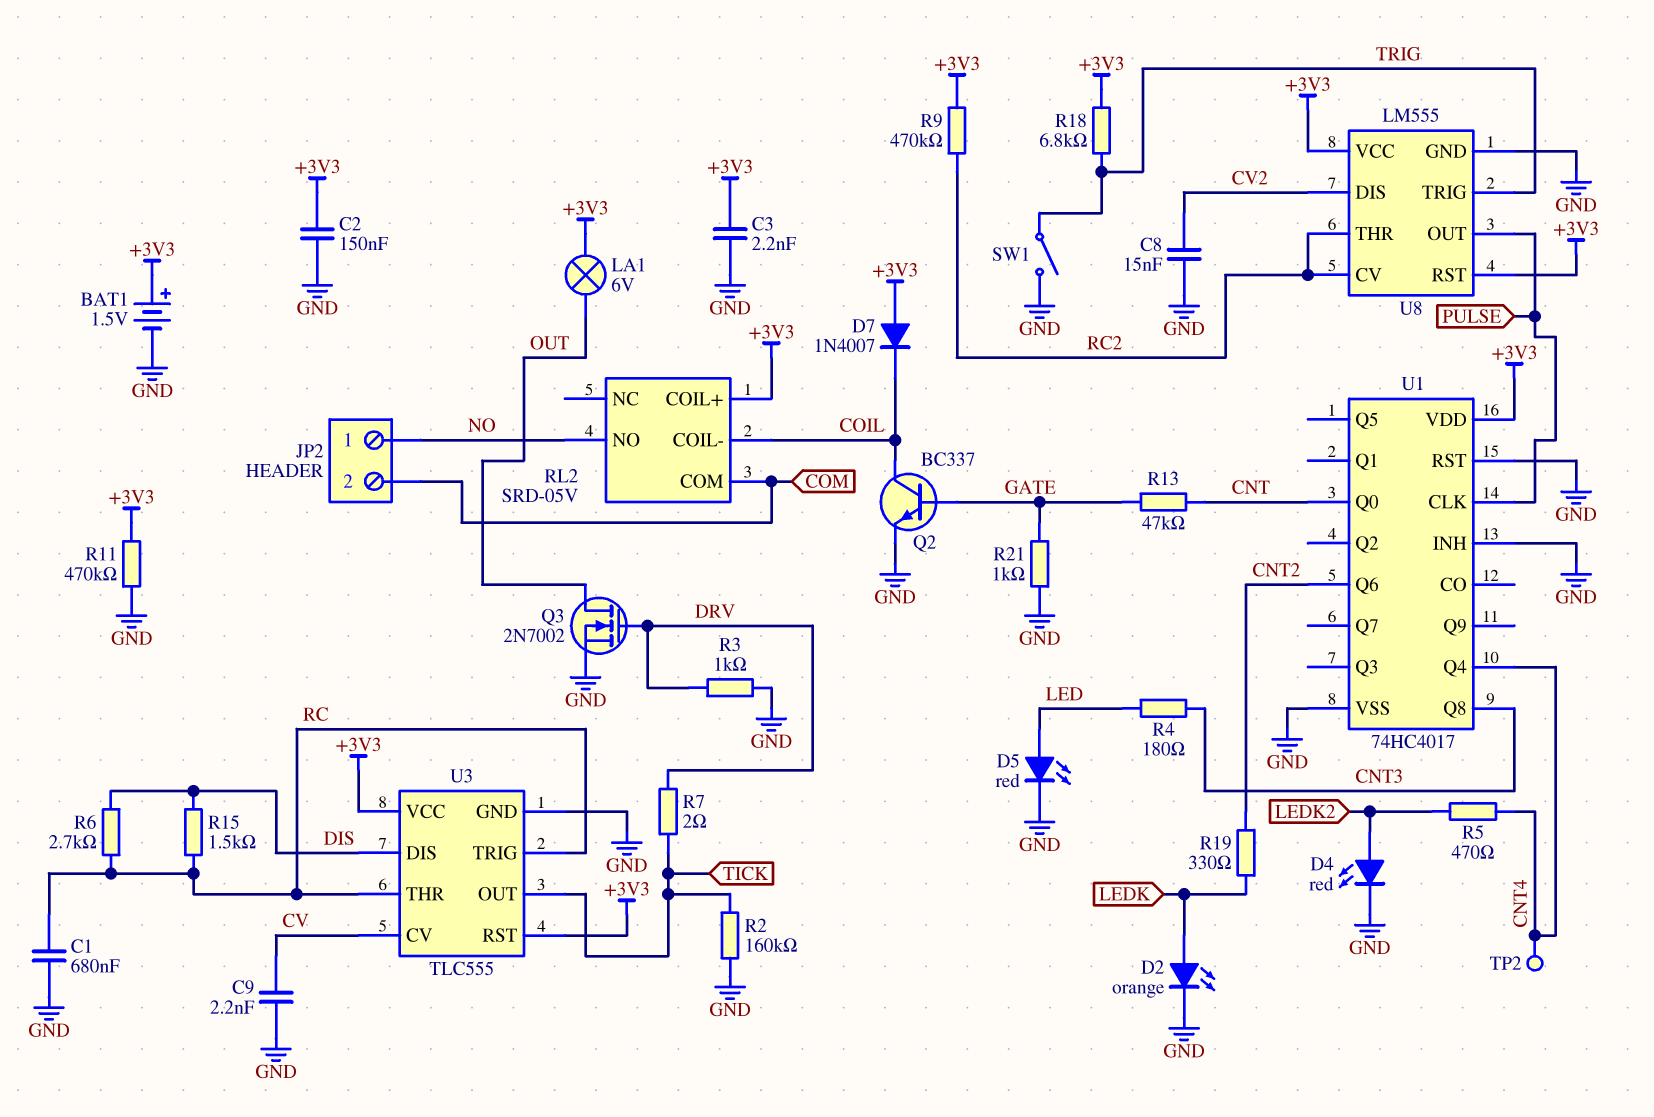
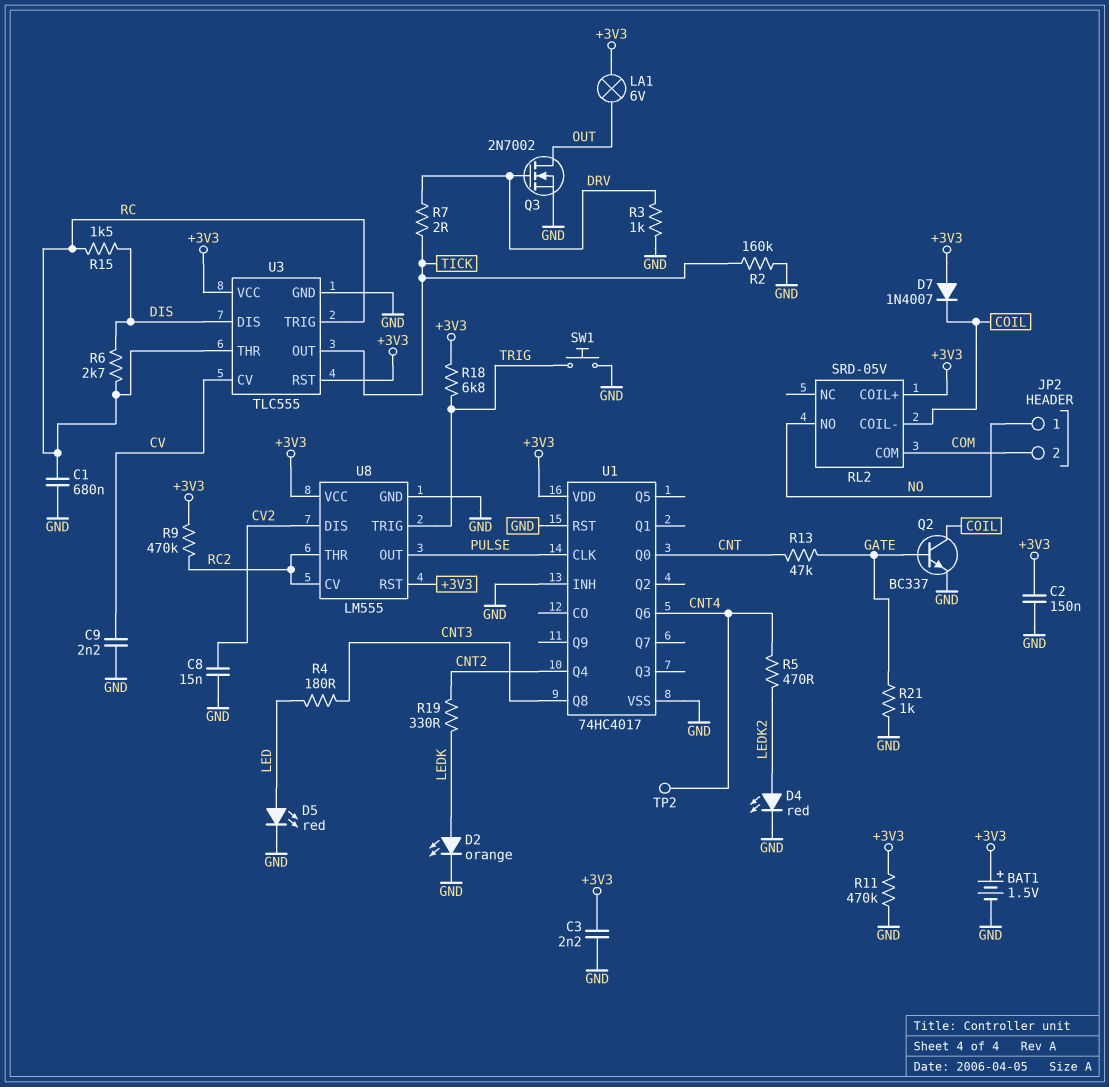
SW1: switch (GND, TRIG) -> button (GND, TRIG)
U1 pin Q4: CNT4 -> CNT2
U1 pin Q6: CNT2 -> CNT4

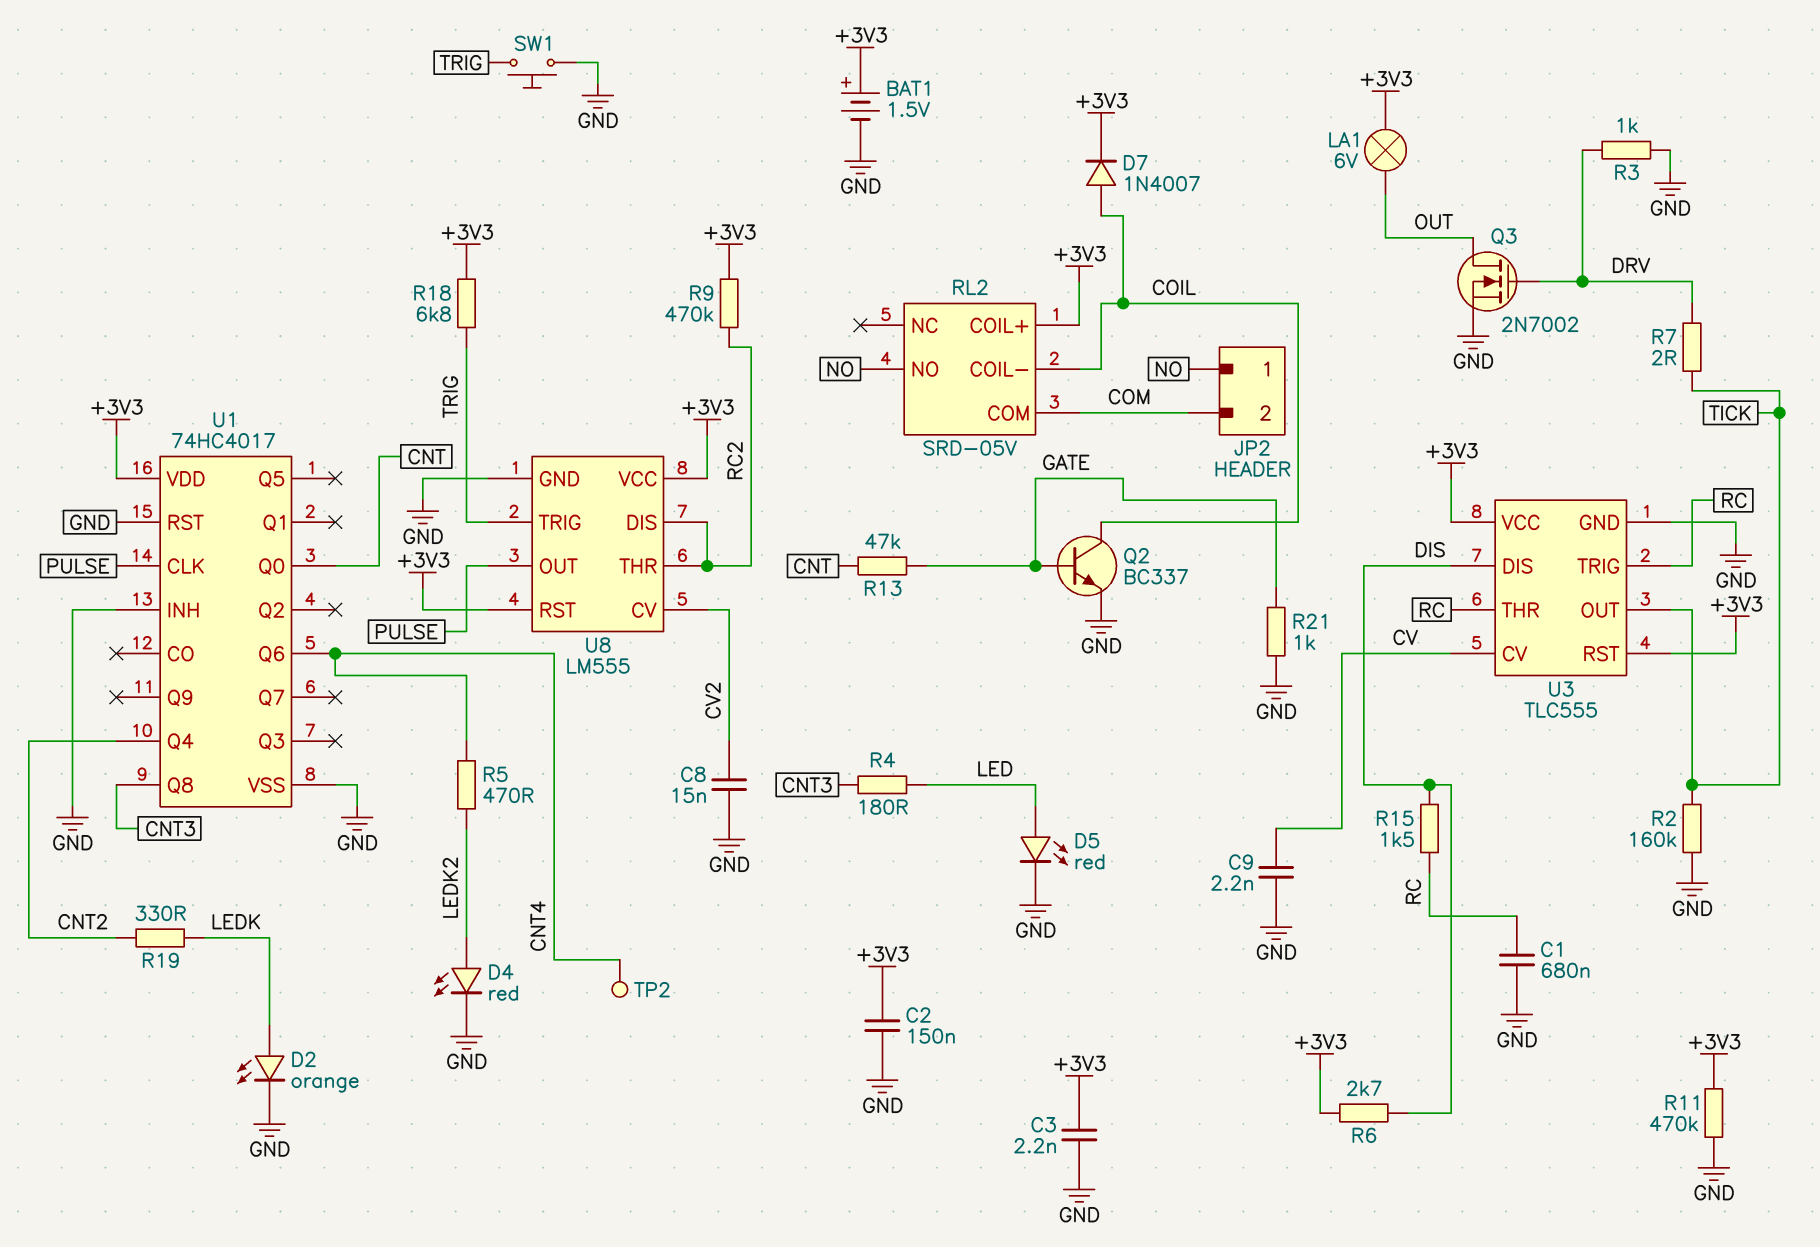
D7: diode 1N4007 (A +3V3, K COIL) -> diode 1N4007 (A COIL, K +3V3)
R6: 2.7k (DIS, RC) -> 2.7k (+3V3, DIS)
U8 pin CV: RC2 -> CV2
U8 pin DIS: CV2 -> RC2

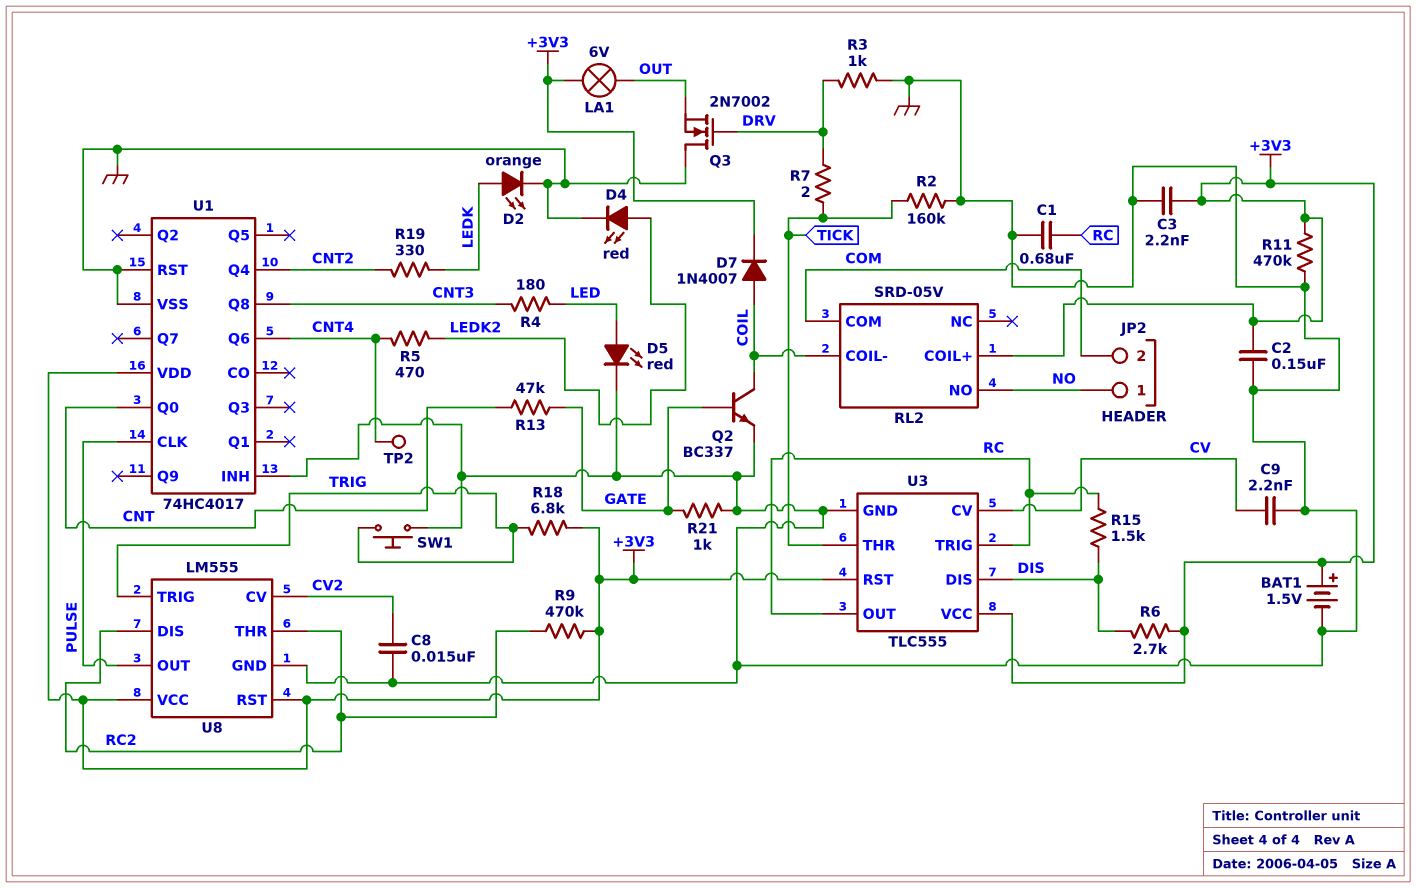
Q3: NMOS 2N7002 (G DRV, D OUT, S GND) -> NMOS 2N7002 (G DRV, D GND, S OUT)
U3 pin OUT: TICK -> RC
U3 pin THR: RC -> TICK

